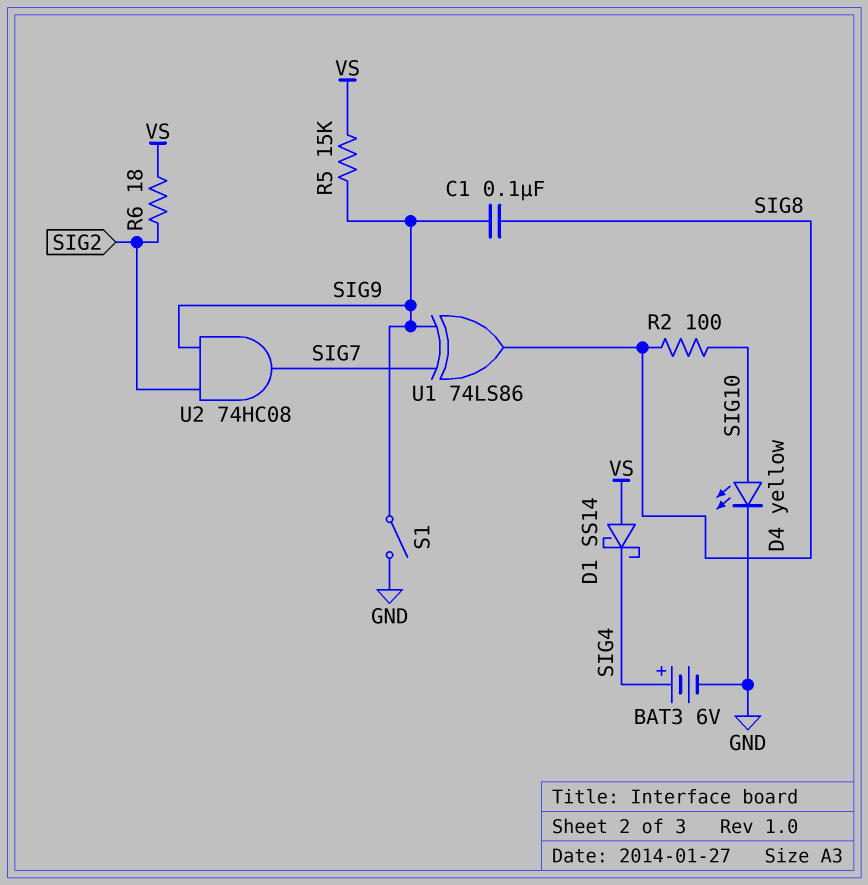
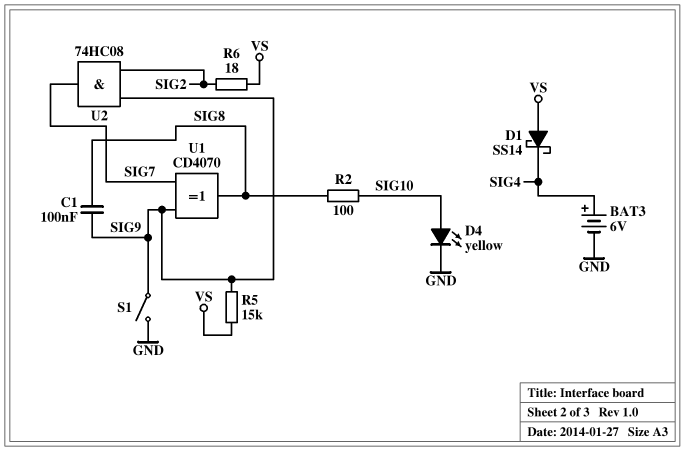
U1: XOR 74LS86 (in SIG7, in SIG9, out SIG8) -> XOR CD4070 (in SIG7, in SIG9, out SIG8)

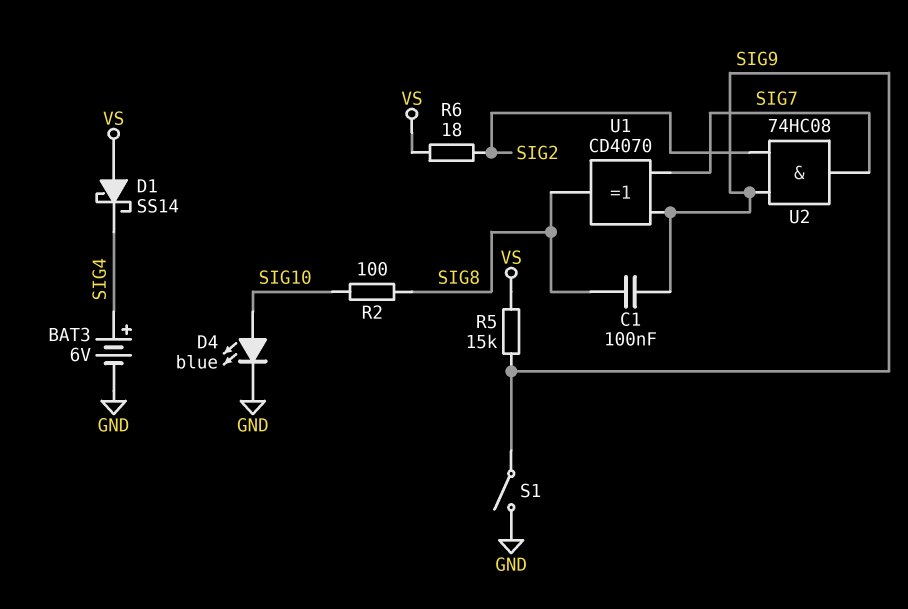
D4: LED yellow (A SIG10, K GND) -> LED blue (A SIG10, K GND)

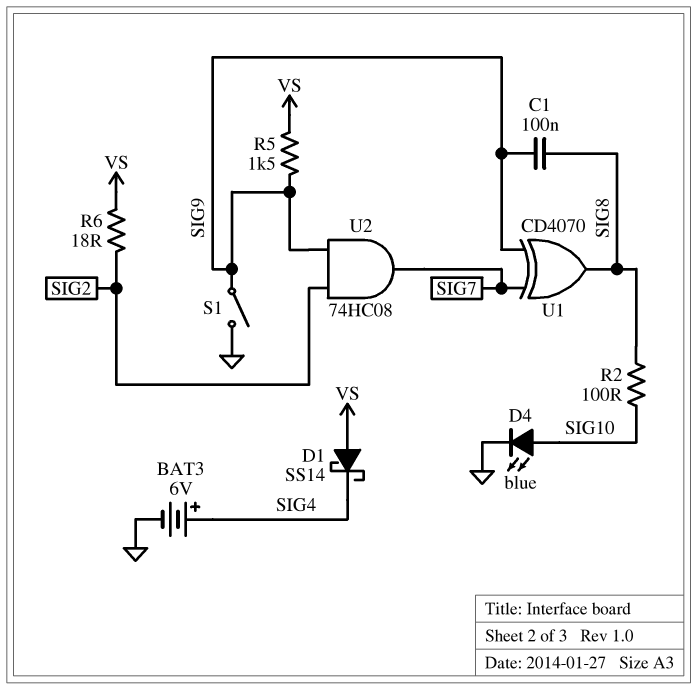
R5: 15k (SIG9, VS) -> 1.5k (SIG9, VS)

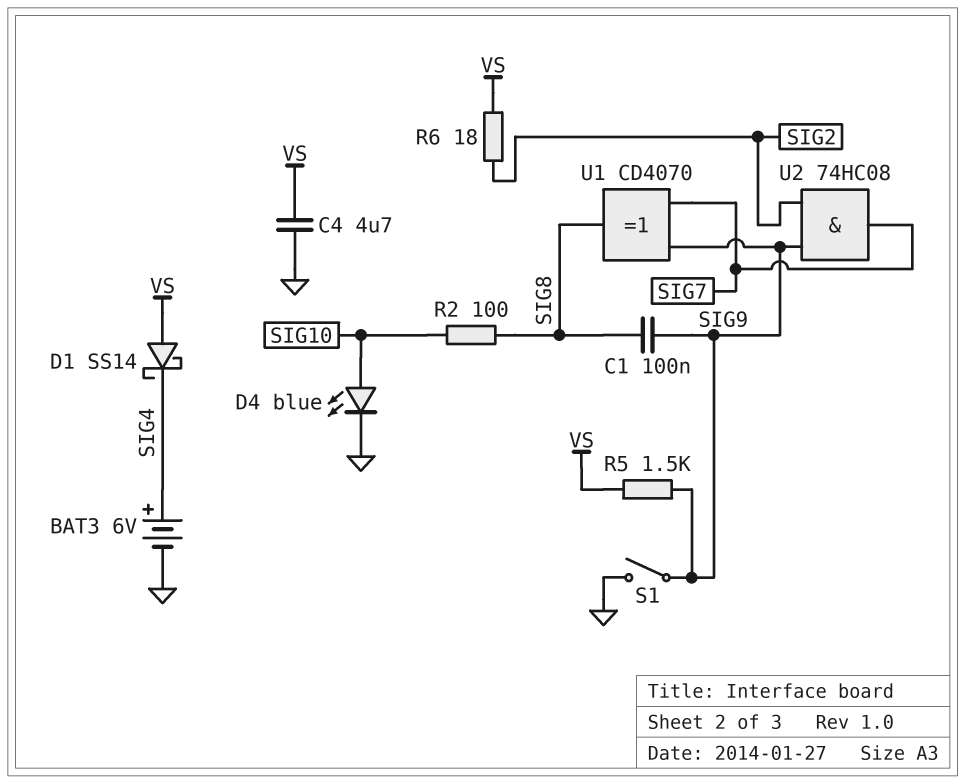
C4: none -> 4.7uF (GND, VS)

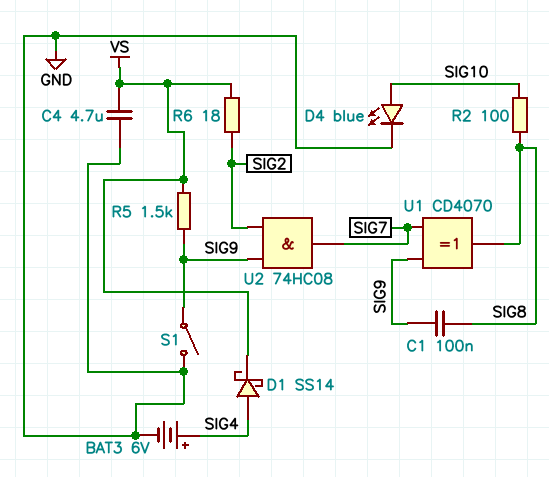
D1: schottky SS14 (A VS, K SIG4) -> schottky SS14 (A SIG4, K VS)

